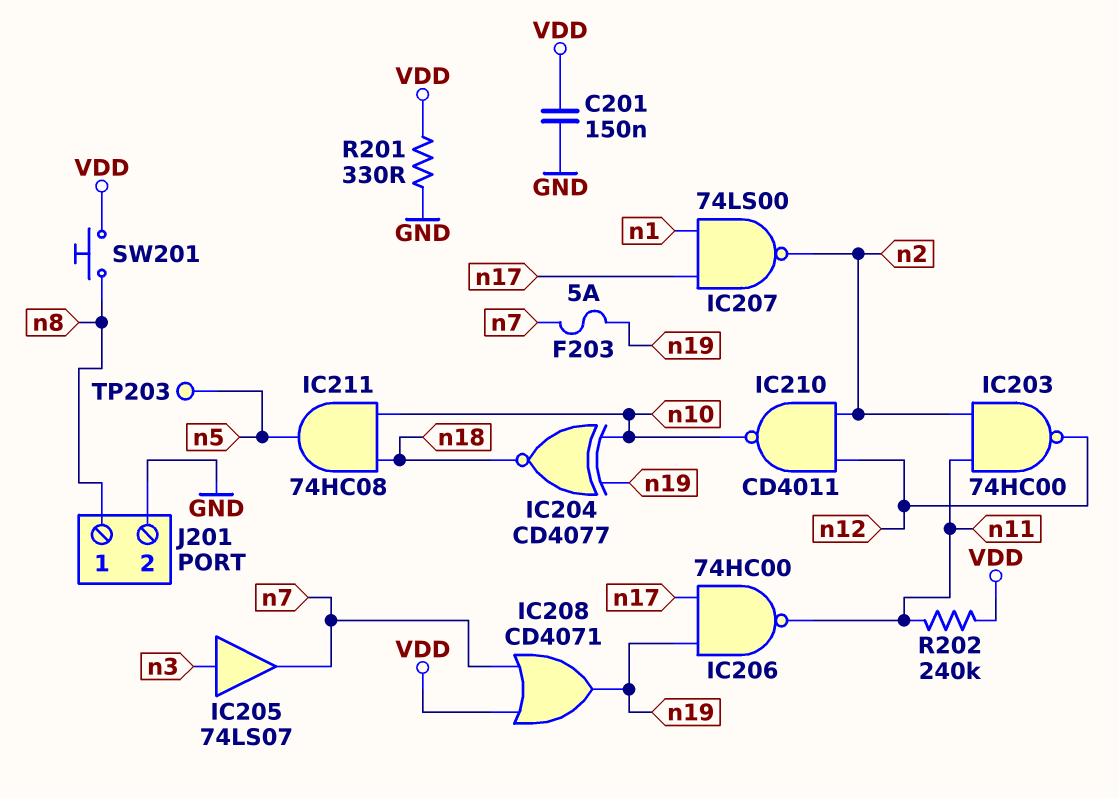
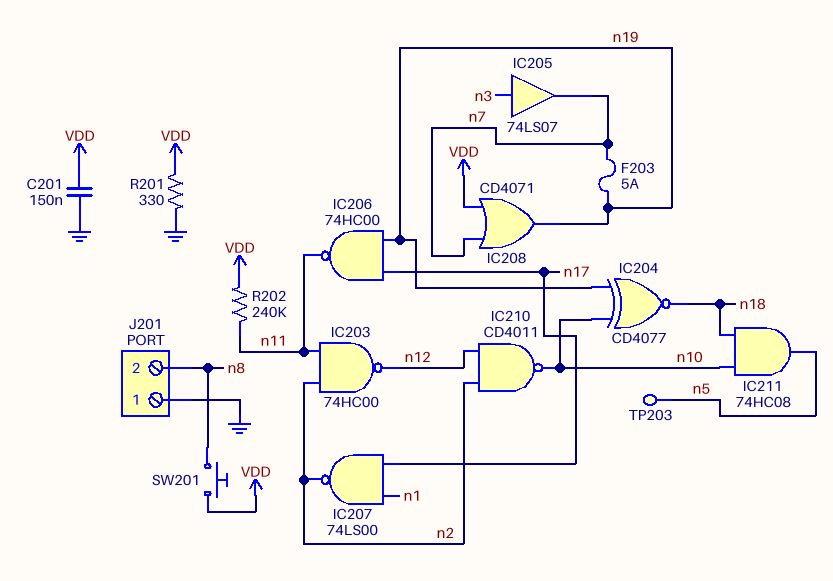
J201 pin 1: n8 -> GND
J201 pin 2: GND -> n8

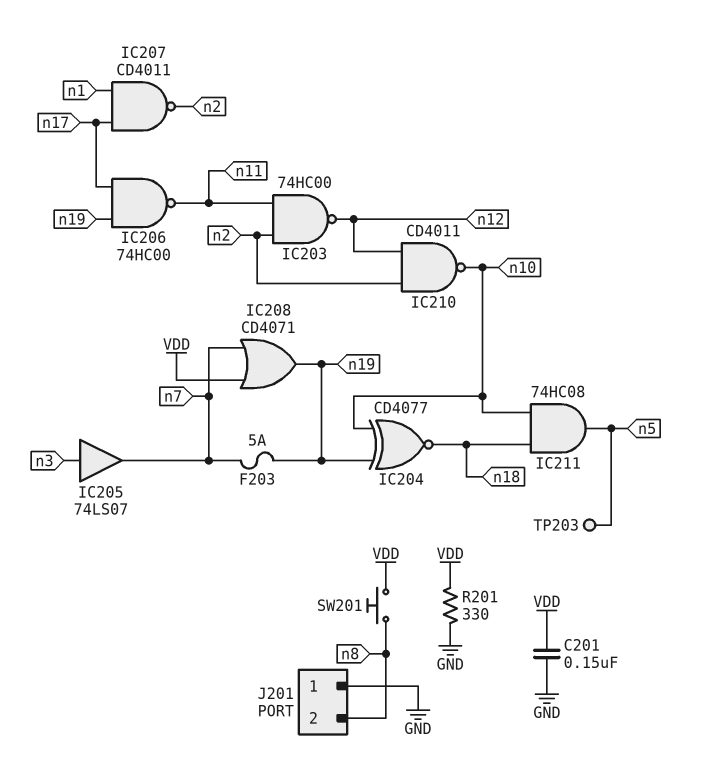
IC207: NAND 74LS00 (in n1, in n17, out n2) -> NAND CD4011 (in n1, in n17, out n2)
R202: 240k (VDD, n11) -> none

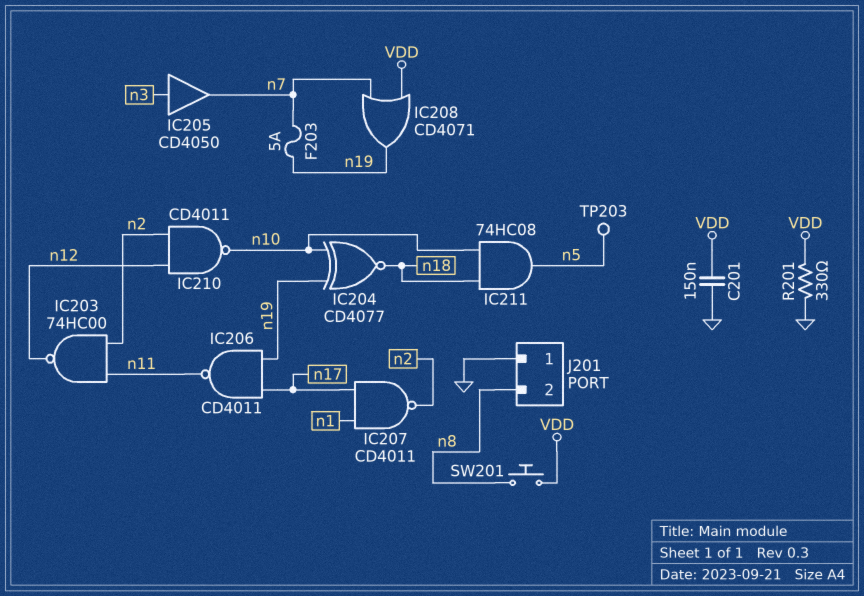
IC205: buffer 74LS07 (in n3, out n7) -> buffer CD4050 (in n3, out n7)
IC206: NAND 74HC00 (in n17, in n19, out n11) -> NAND CD4011 (in n17, in n19, out n11)

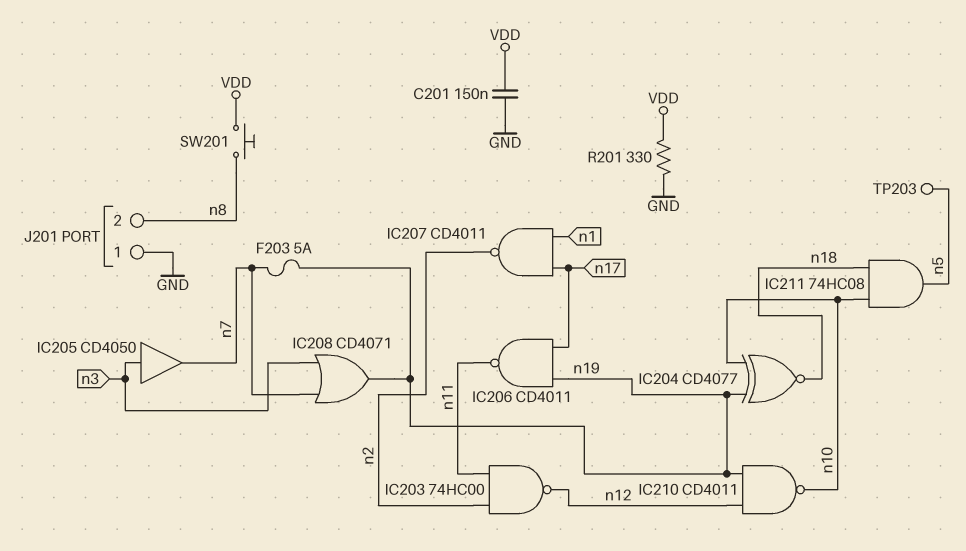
IC208: OR CD4071 (in VDD, in n7, out n19) -> OR CD4071 (in n3, in n7, out n19)
IC210: NAND CD4011 (in n2, in n12, out n10) -> NAND CD4011 (in n12, in n19, out n10)

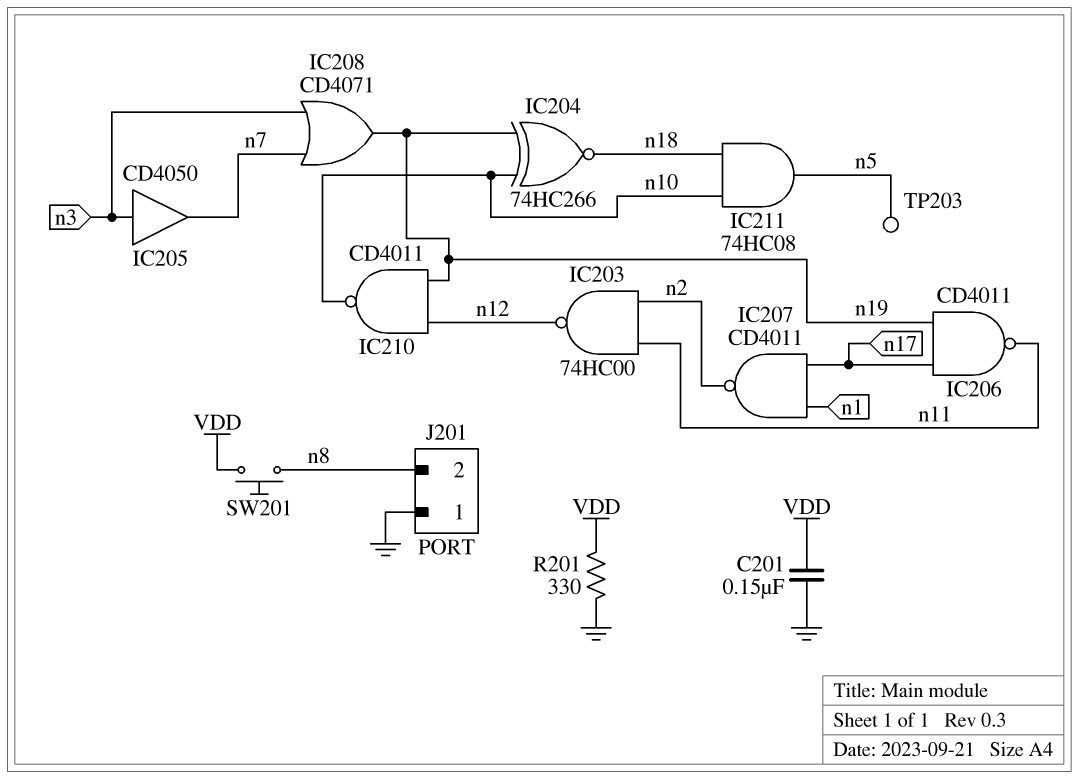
F203: 5A (n7, n19) -> none
IC204: XNOR CD4077 (in n10, in n19, out n18) -> XNOR 74HC266 (in n10, in n19, out n18)

